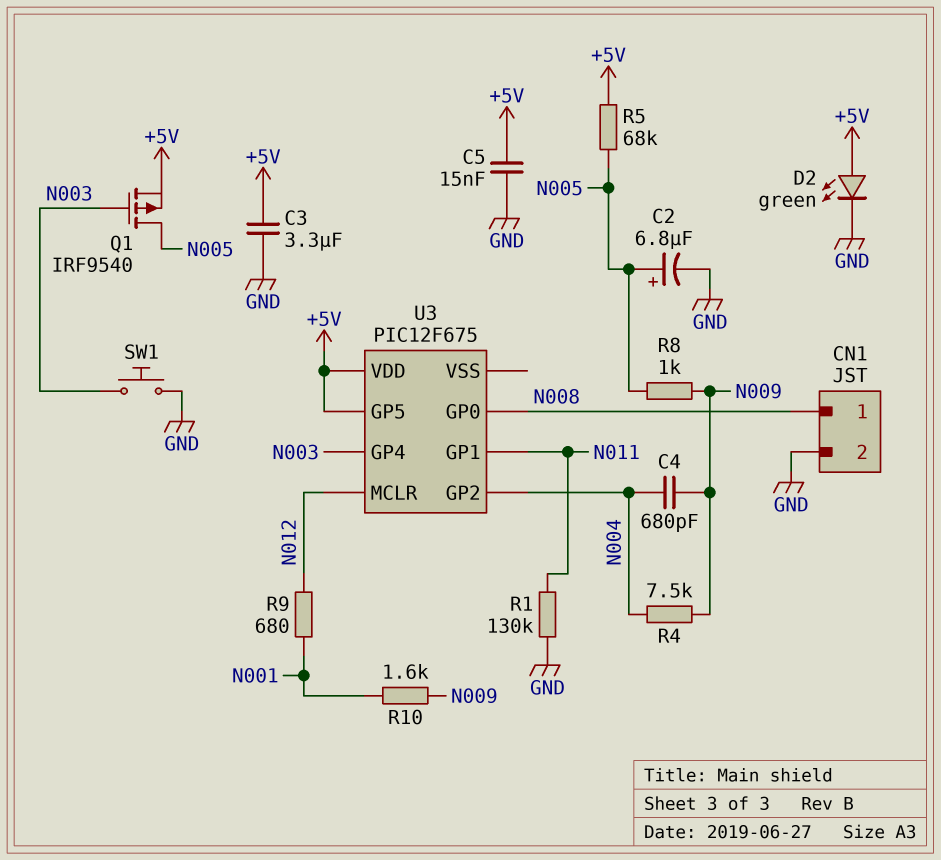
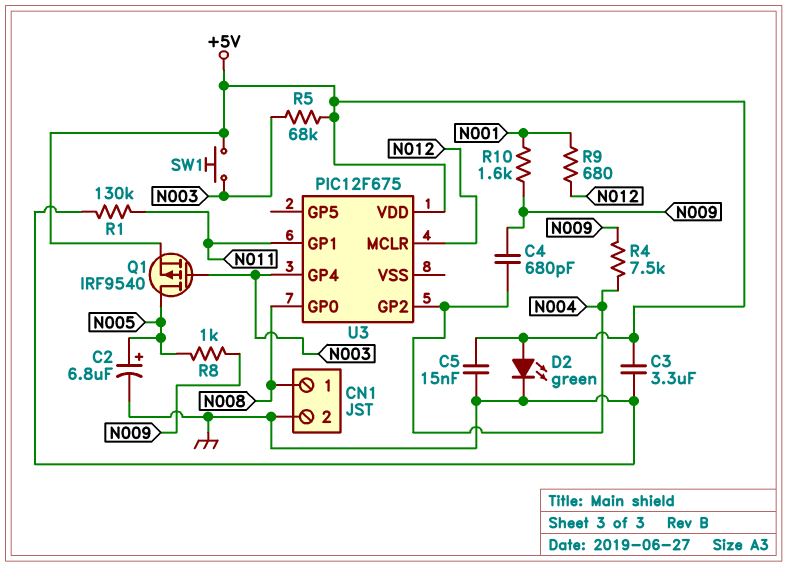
R5: 68k (+5V, N005) -> 68k (+5V, N003)
SW1: button (GND, N003) -> button (+5V, N003)
U3 pin GP5: +5V -> none

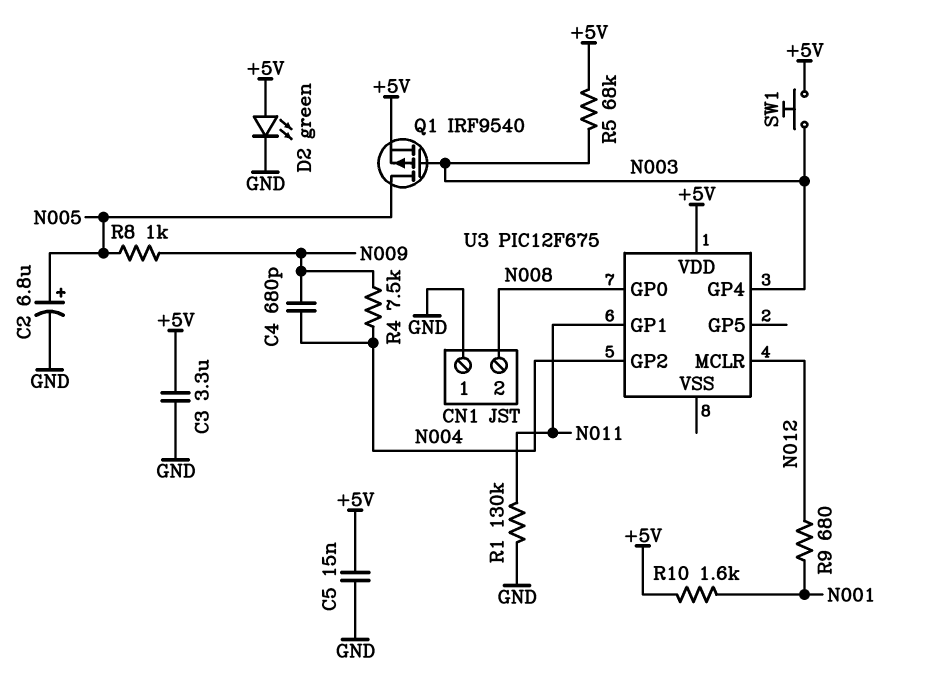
CN1 pin 1: N008 -> GND
CN1 pin 2: GND -> N008
R10: 1.6k (N001, N009) -> 1.6k (+5V, N001)

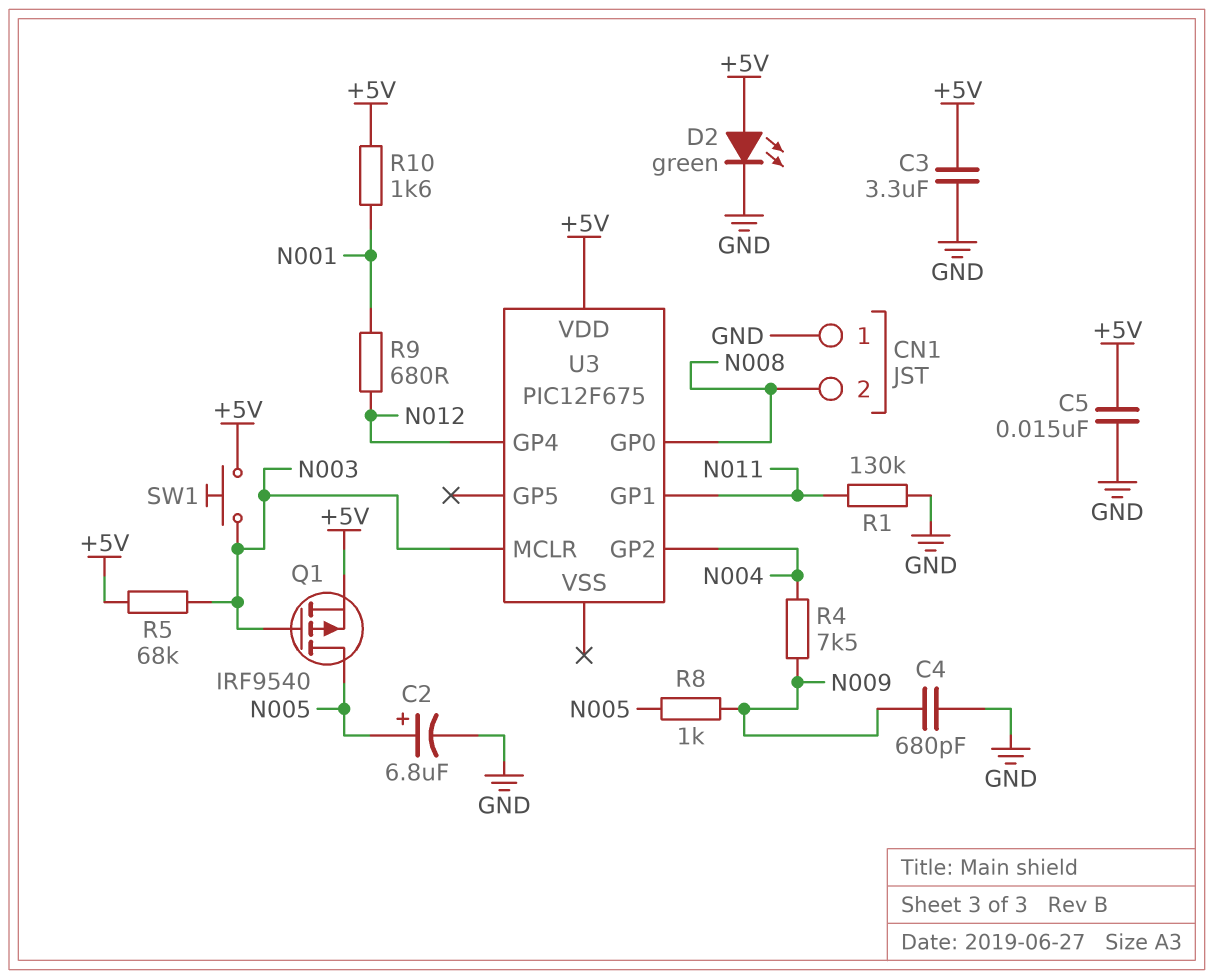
C4: 680pF (N004, N009) -> 680pF (GND, N009)
U3 pin GP4: N003 -> N012
U3 pin MCLR: N012 -> N003

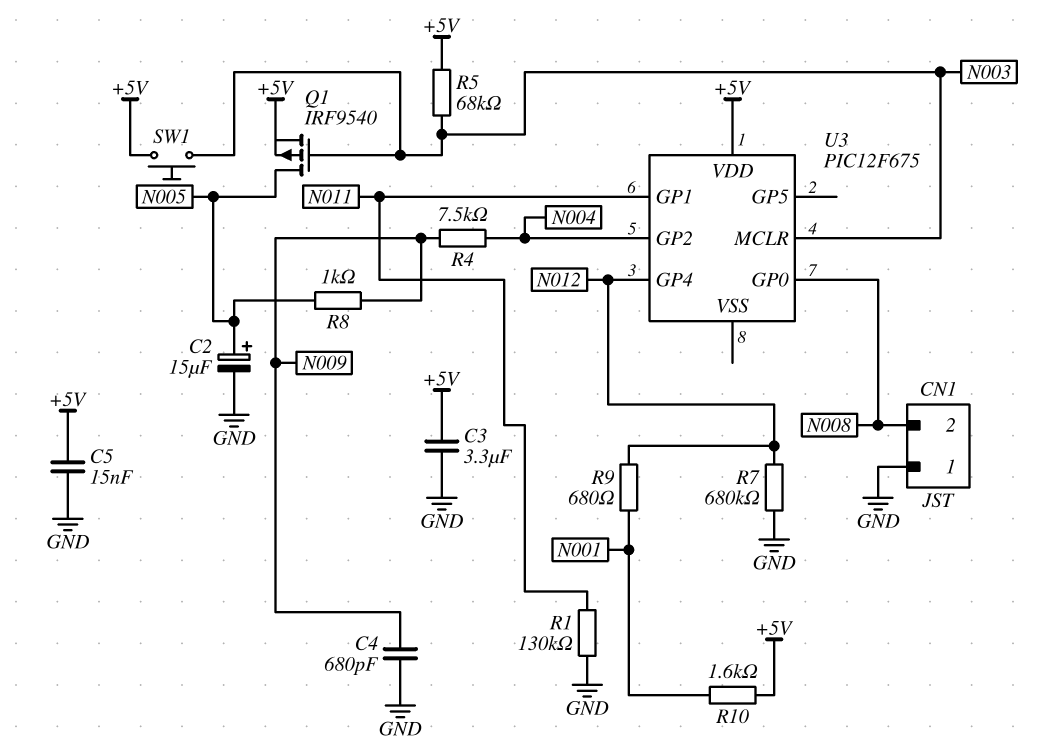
C2: 6.8uF (plus N005, minus GND) -> 15uF (plus N005, minus GND)
D2: LED green (A +5V, K GND) -> none
R7: none -> 680k (GND, N012)

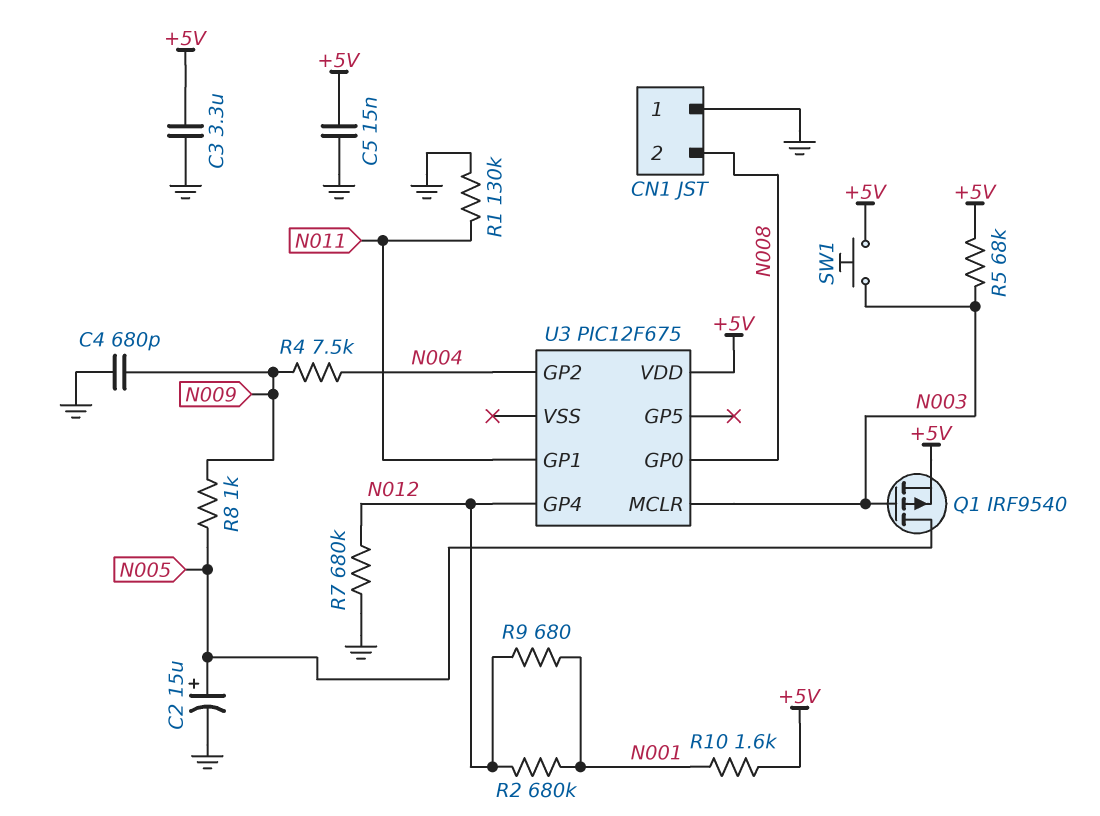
R2: none -> 680k (N001, N012)

